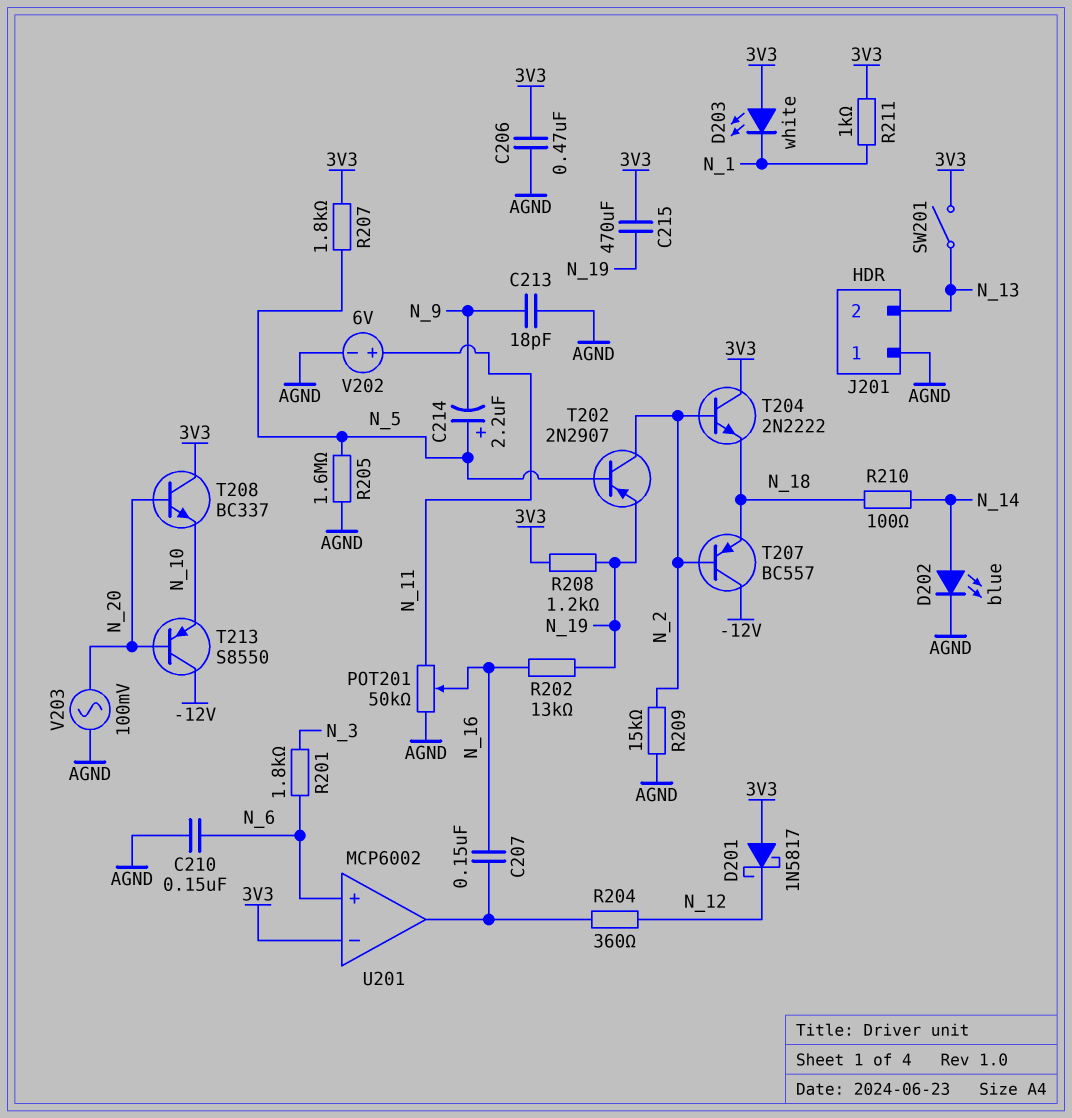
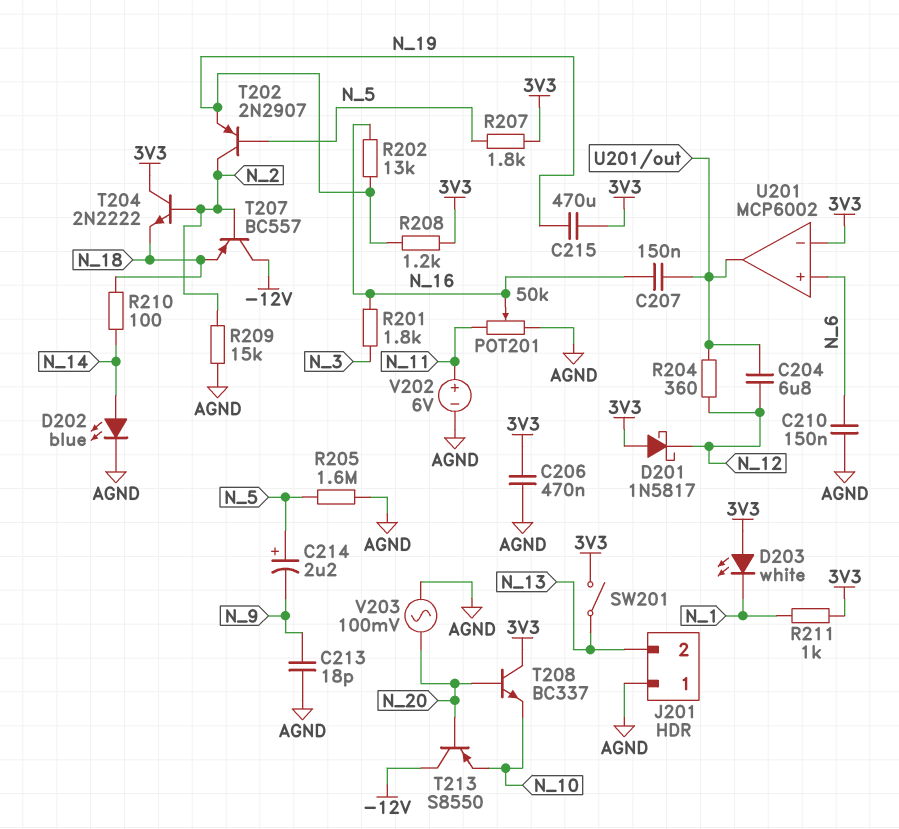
C204: none -> 6.8uF (N_12, U201/out)
R201: 1.8k (N_3, N_6) -> 1.8k (N_3, N_16)

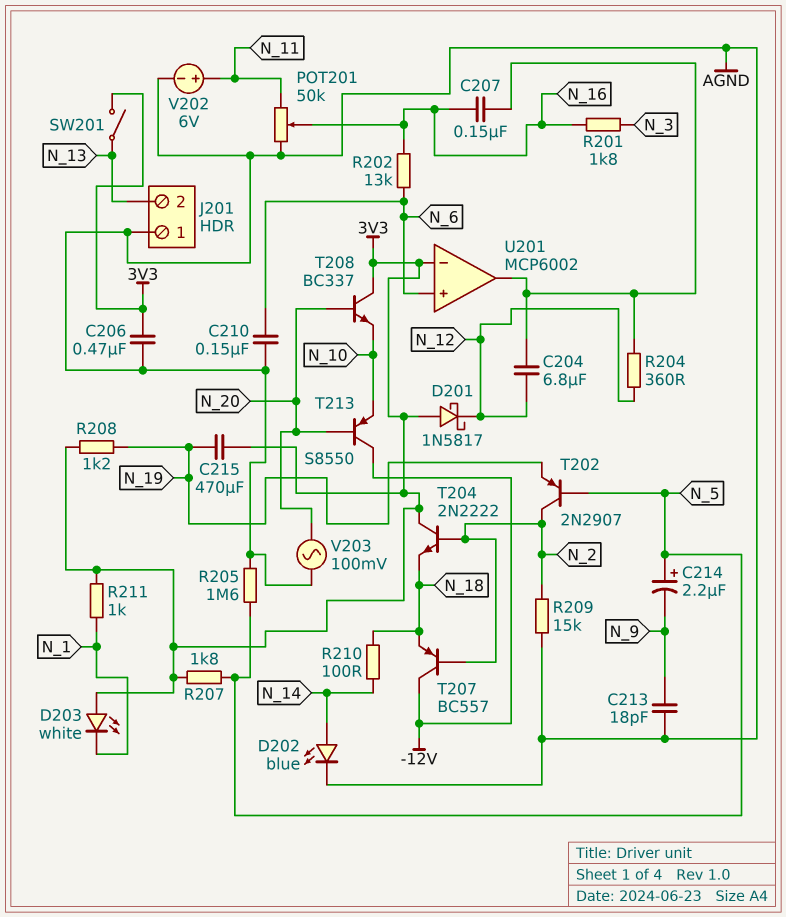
R202: 13k (N_16, N_19) -> 13k (N_6, N_16)

